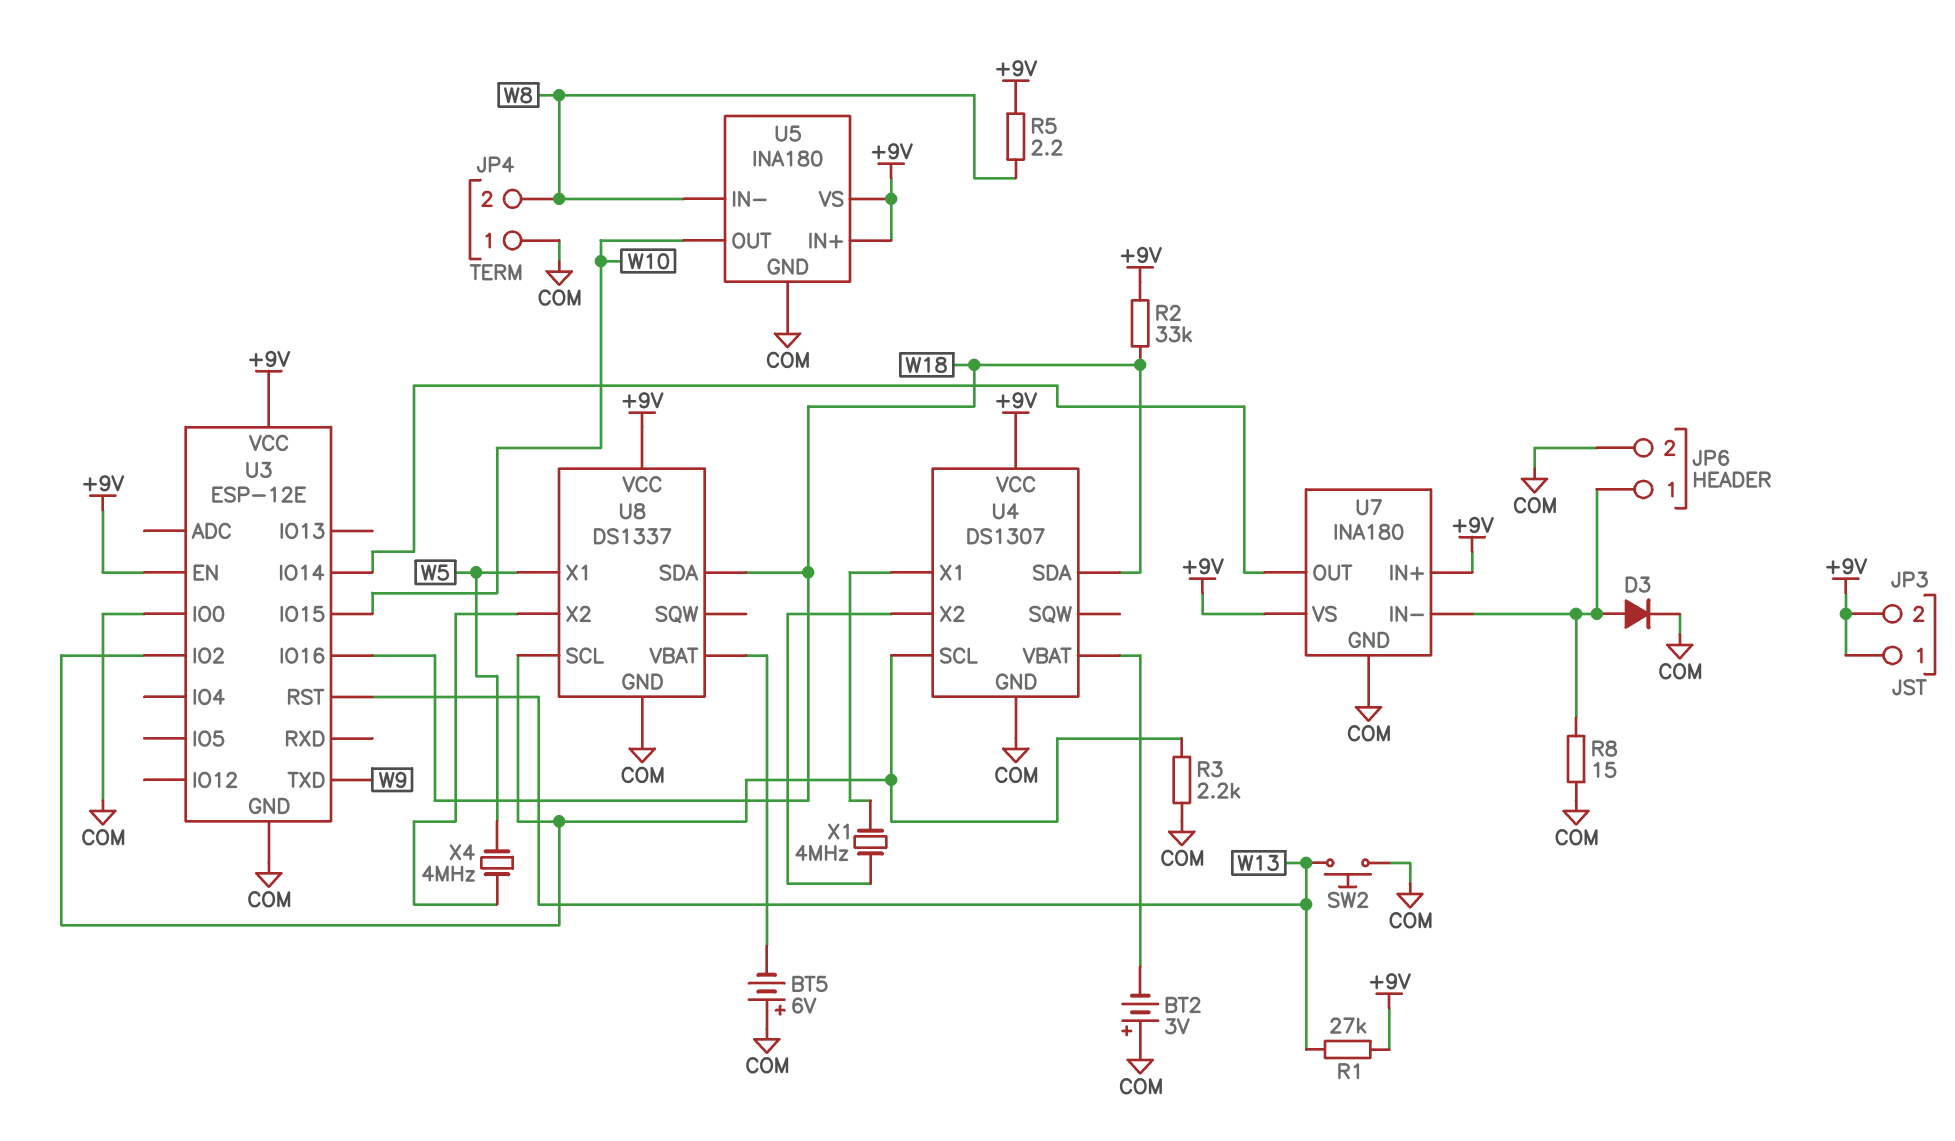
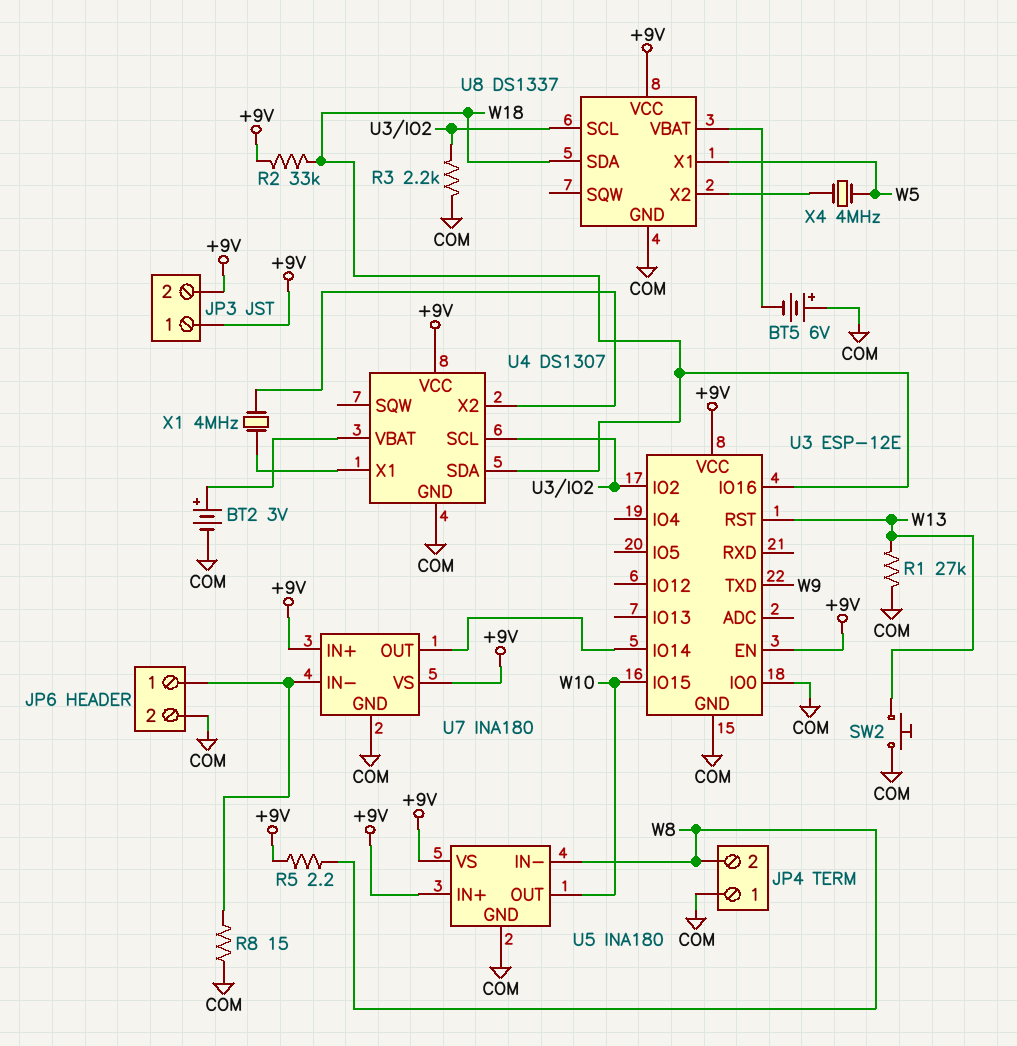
BT2: 3V (plus COM, minus U4/VBAT) -> 3V (plus U4/VBAT, minus COM)
D3: diode (A JP6/1, K COM) -> none
R1: 27k (+9V, W13) -> 27k (COM, W13)

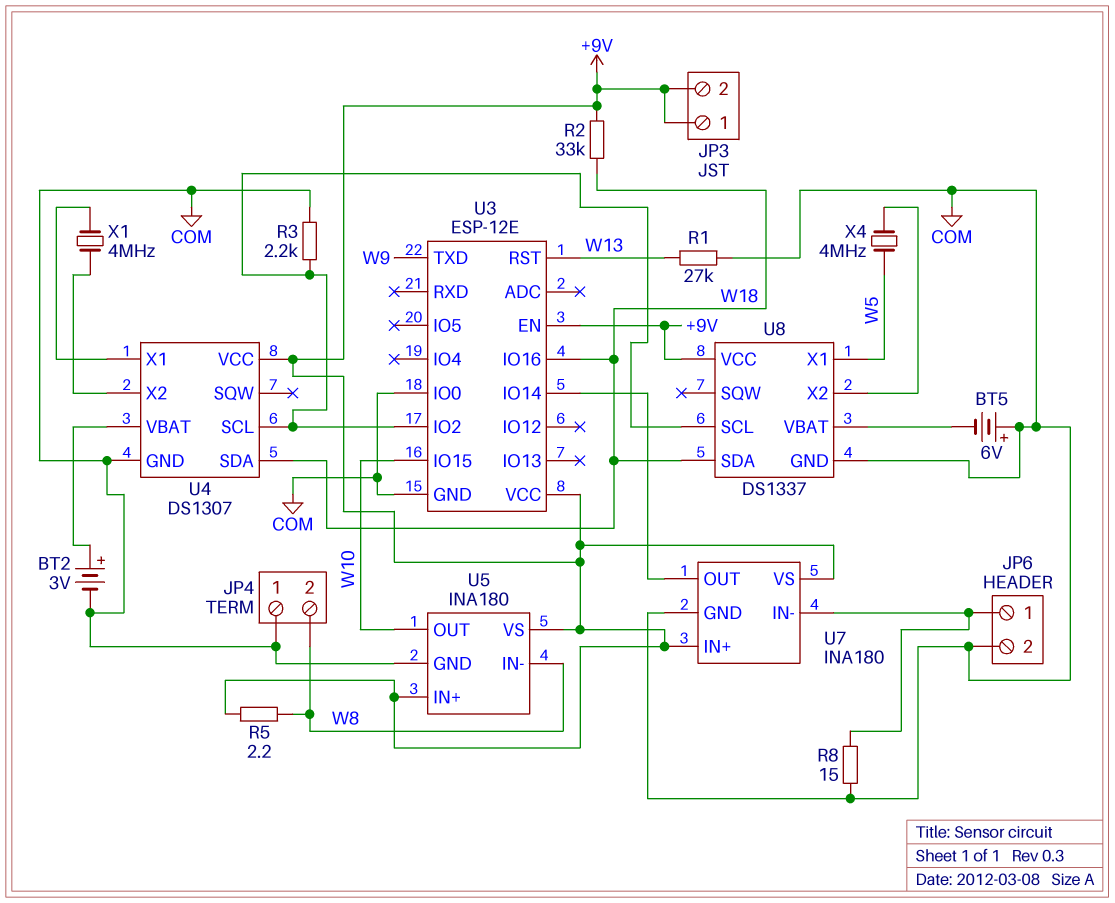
SW2: button (COM, W13) -> none

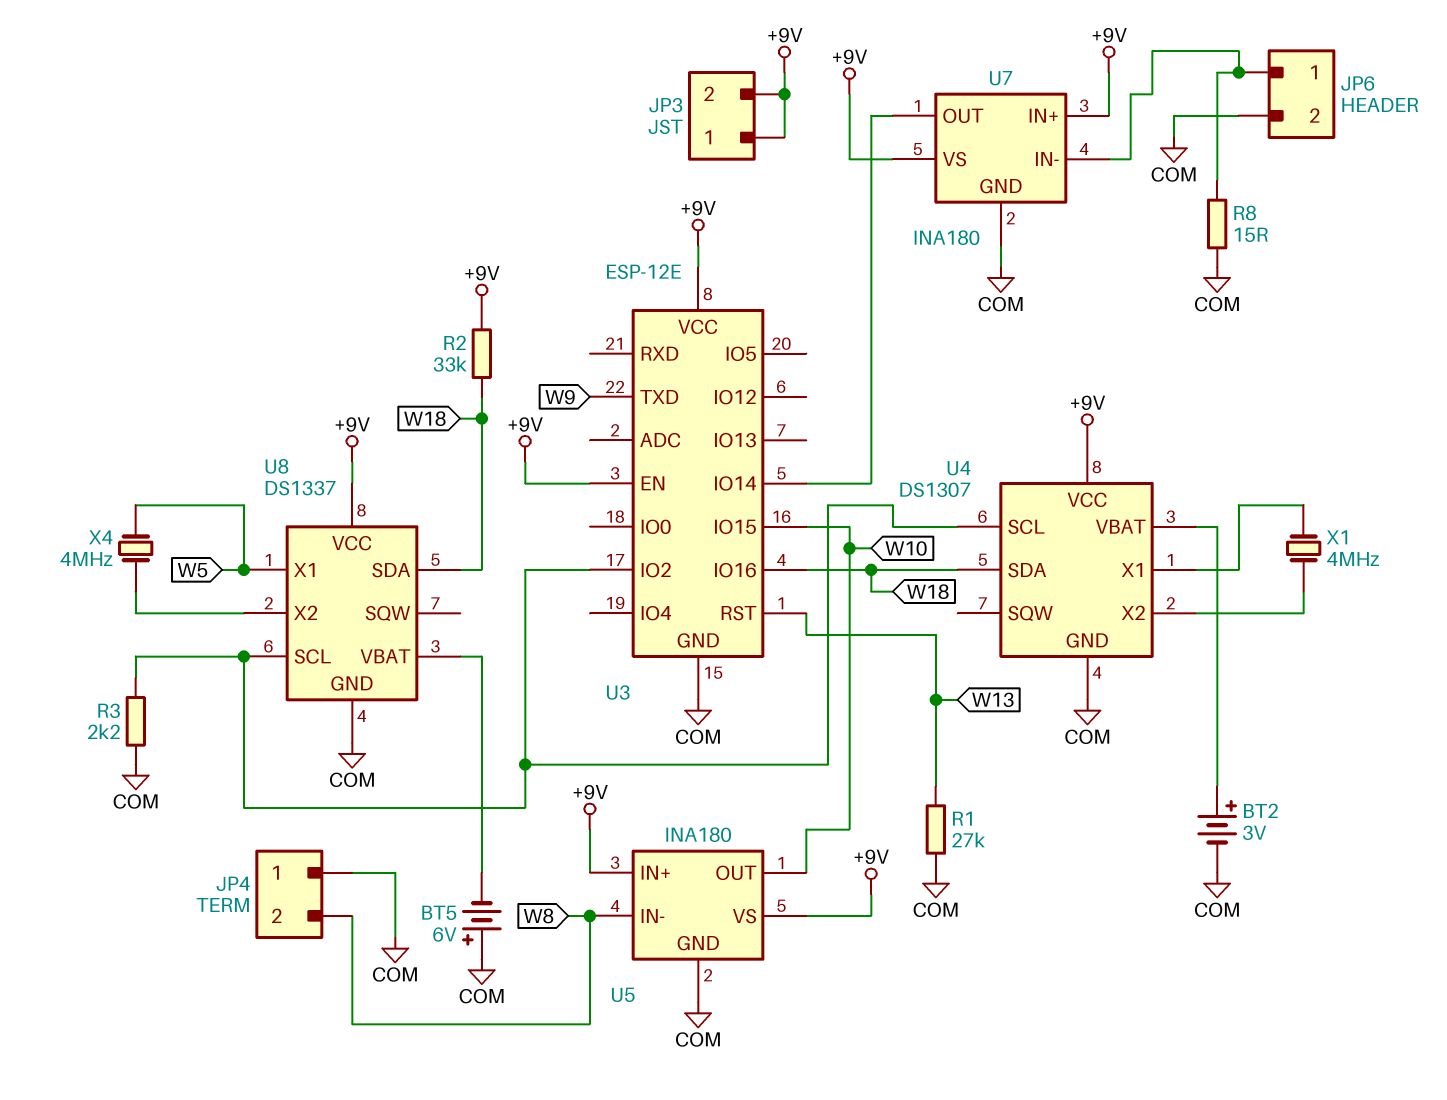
R5: 2.2 (+9V, W8) -> none
U3 pin IO0: COM -> none

